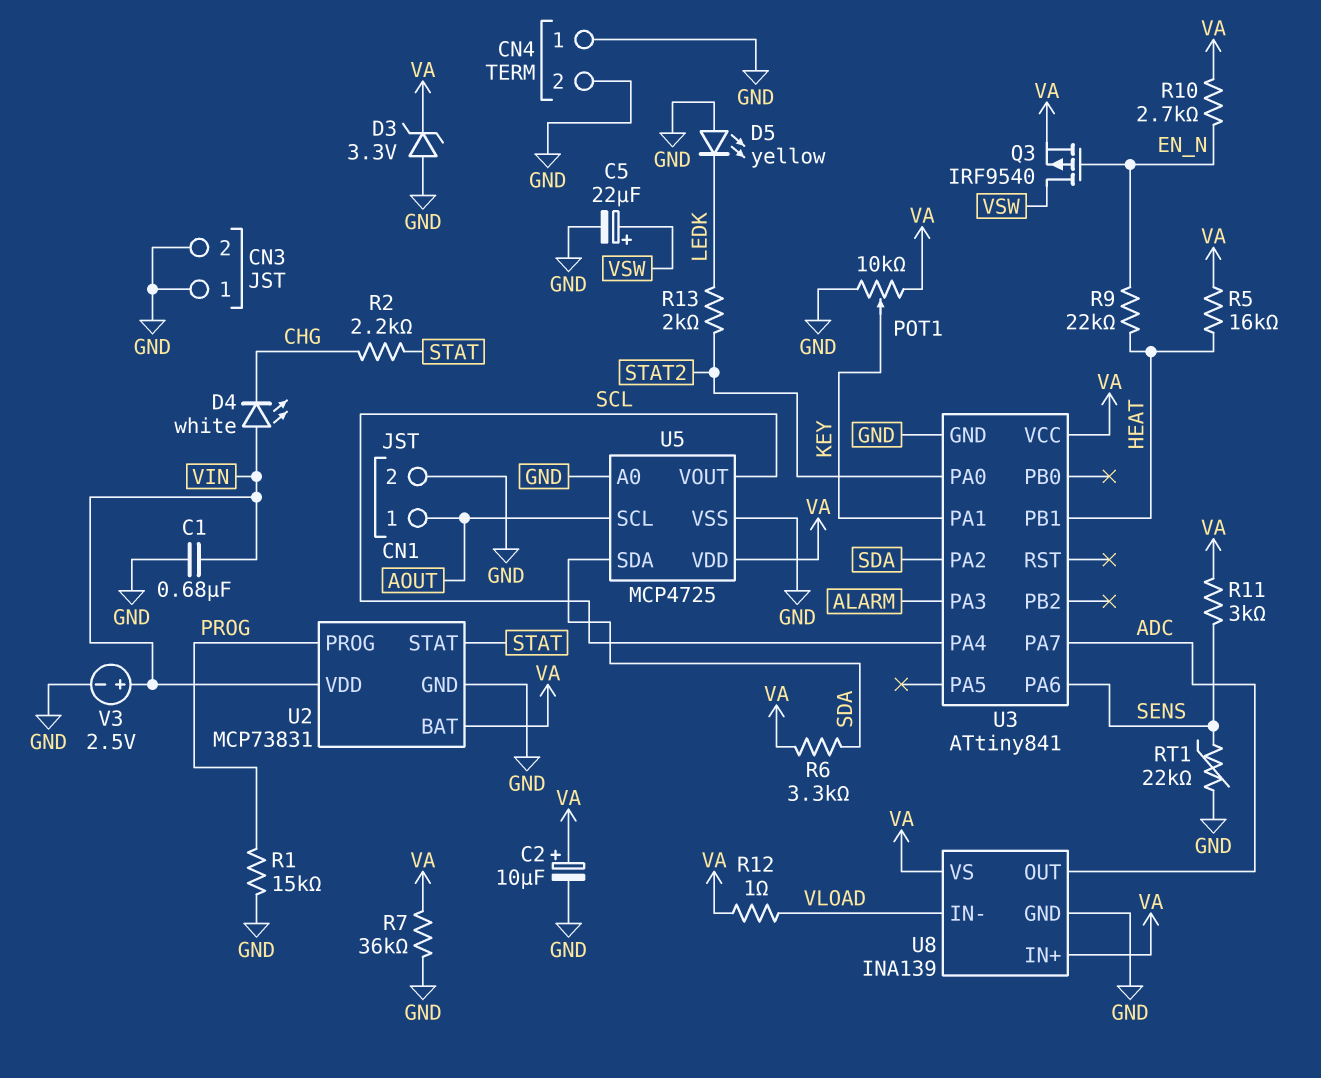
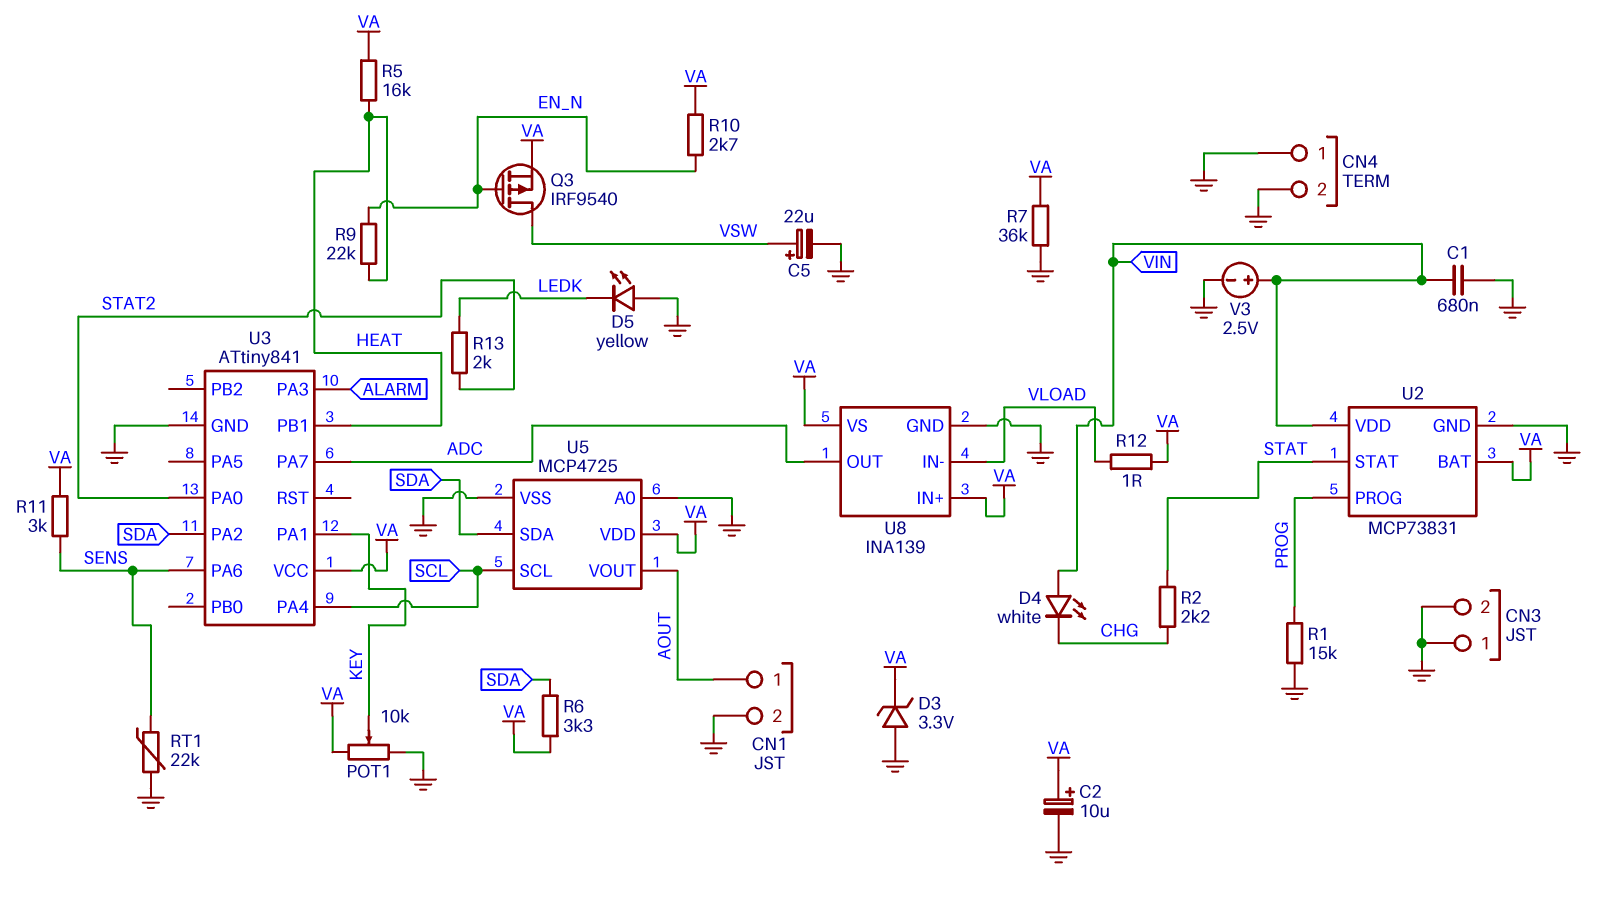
U5 pin SCL: AOUT -> SCL
U5 pin VOUT: SCL -> AOUT

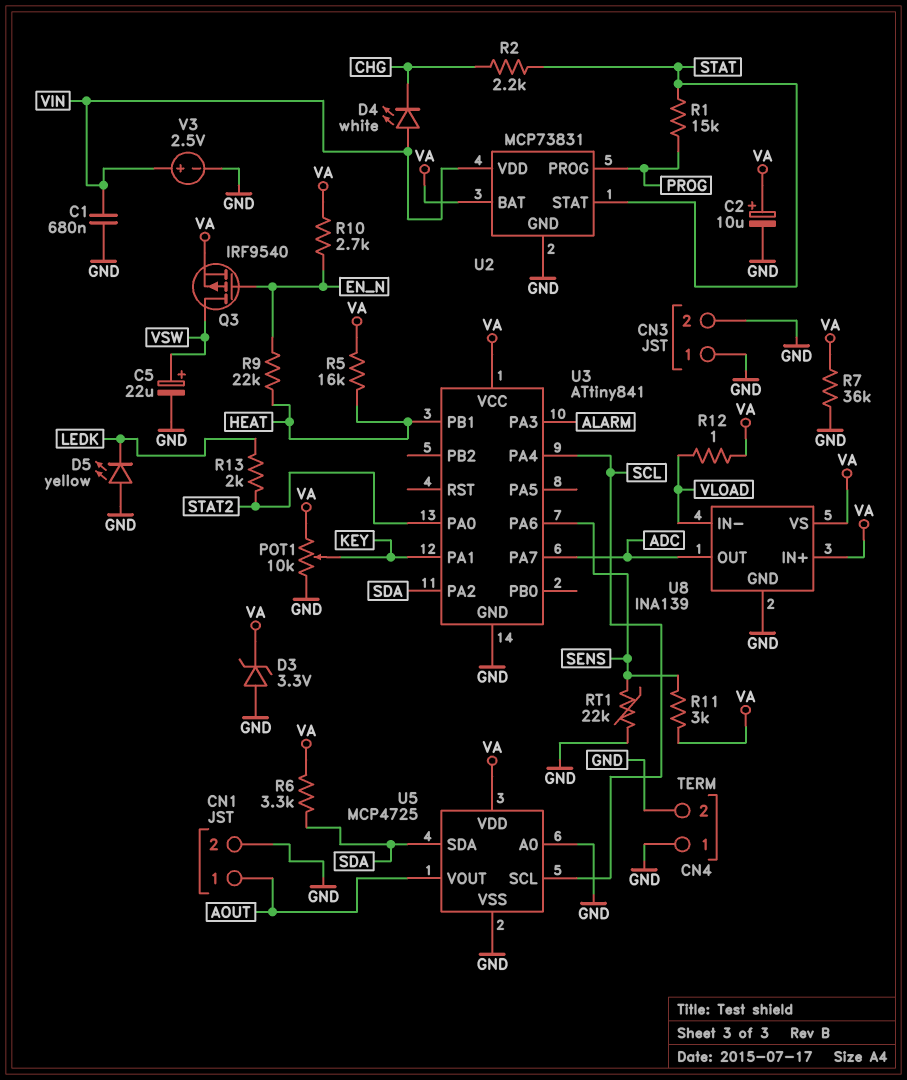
R1: 15k (GND, PROG) -> 15k (PROG, STAT)

